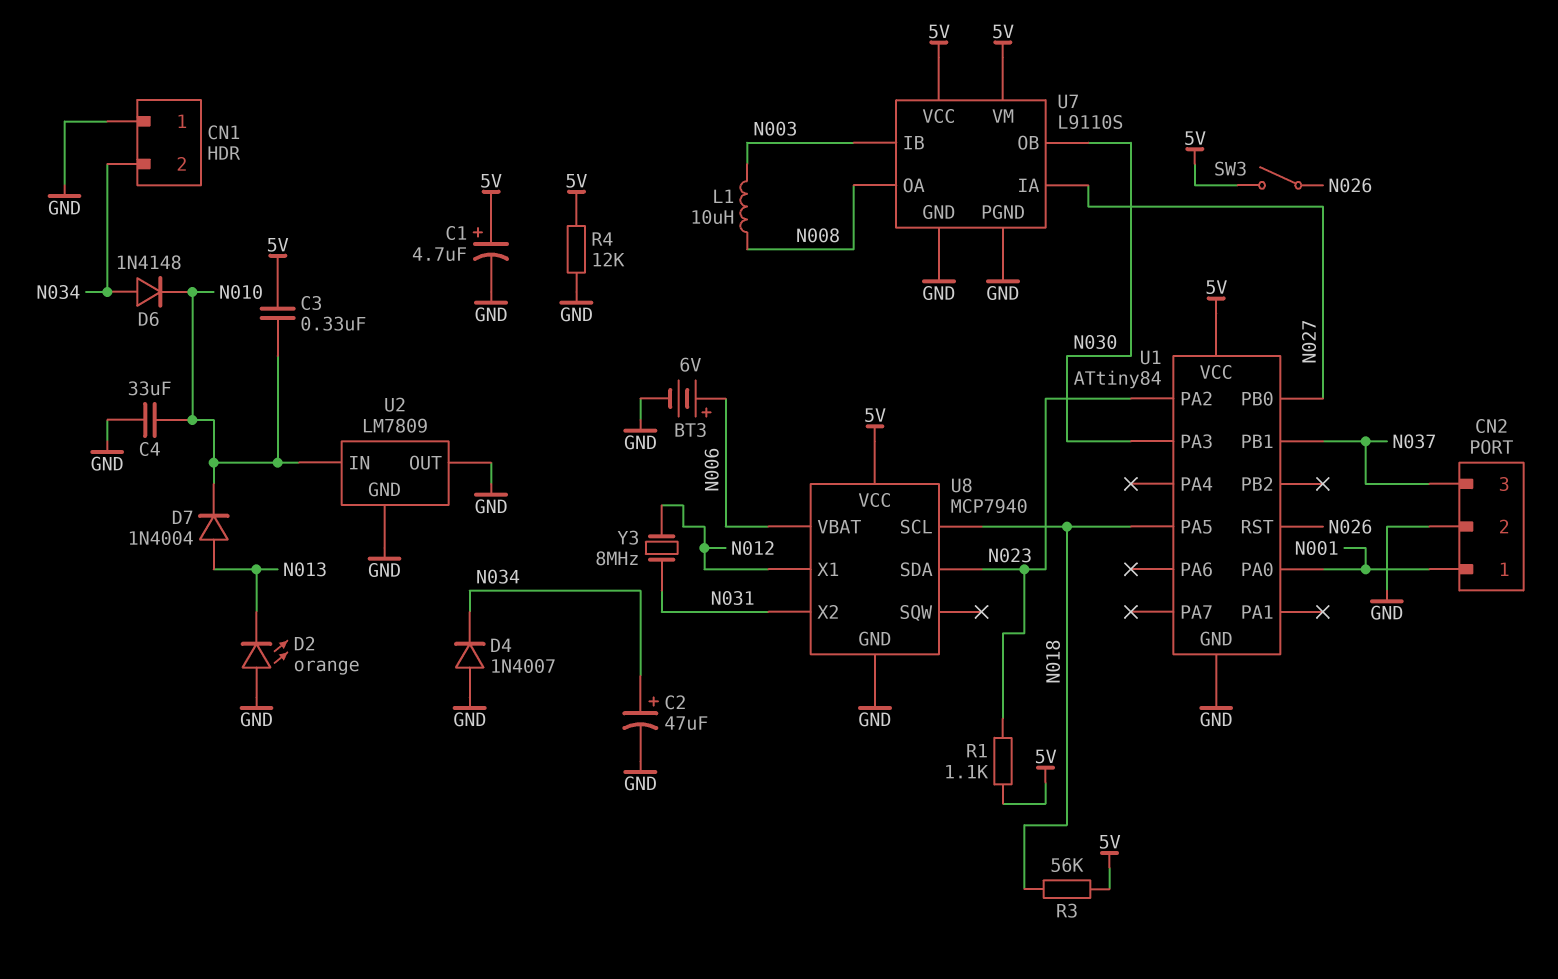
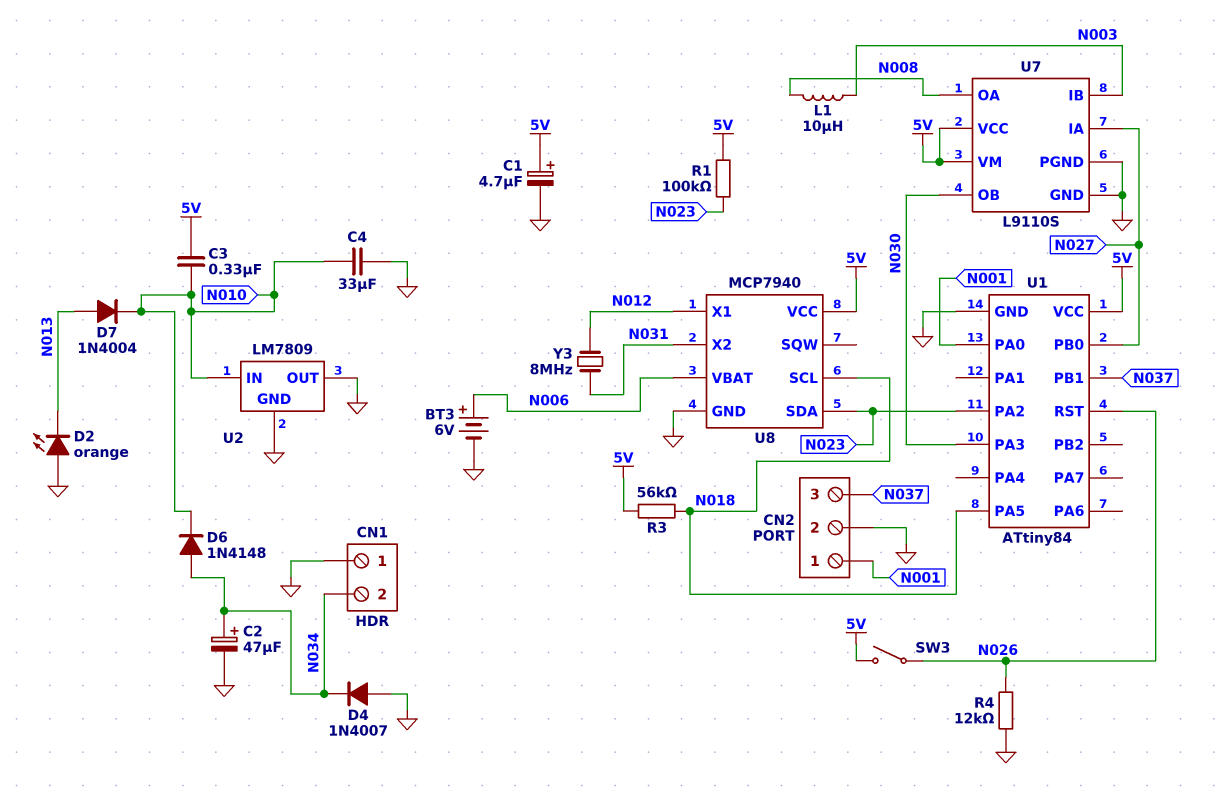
R1: 1.1k (5V, N023) -> 100k (5V, N023)
R4: 12k (5V, GND) -> 12k (GND, N026)

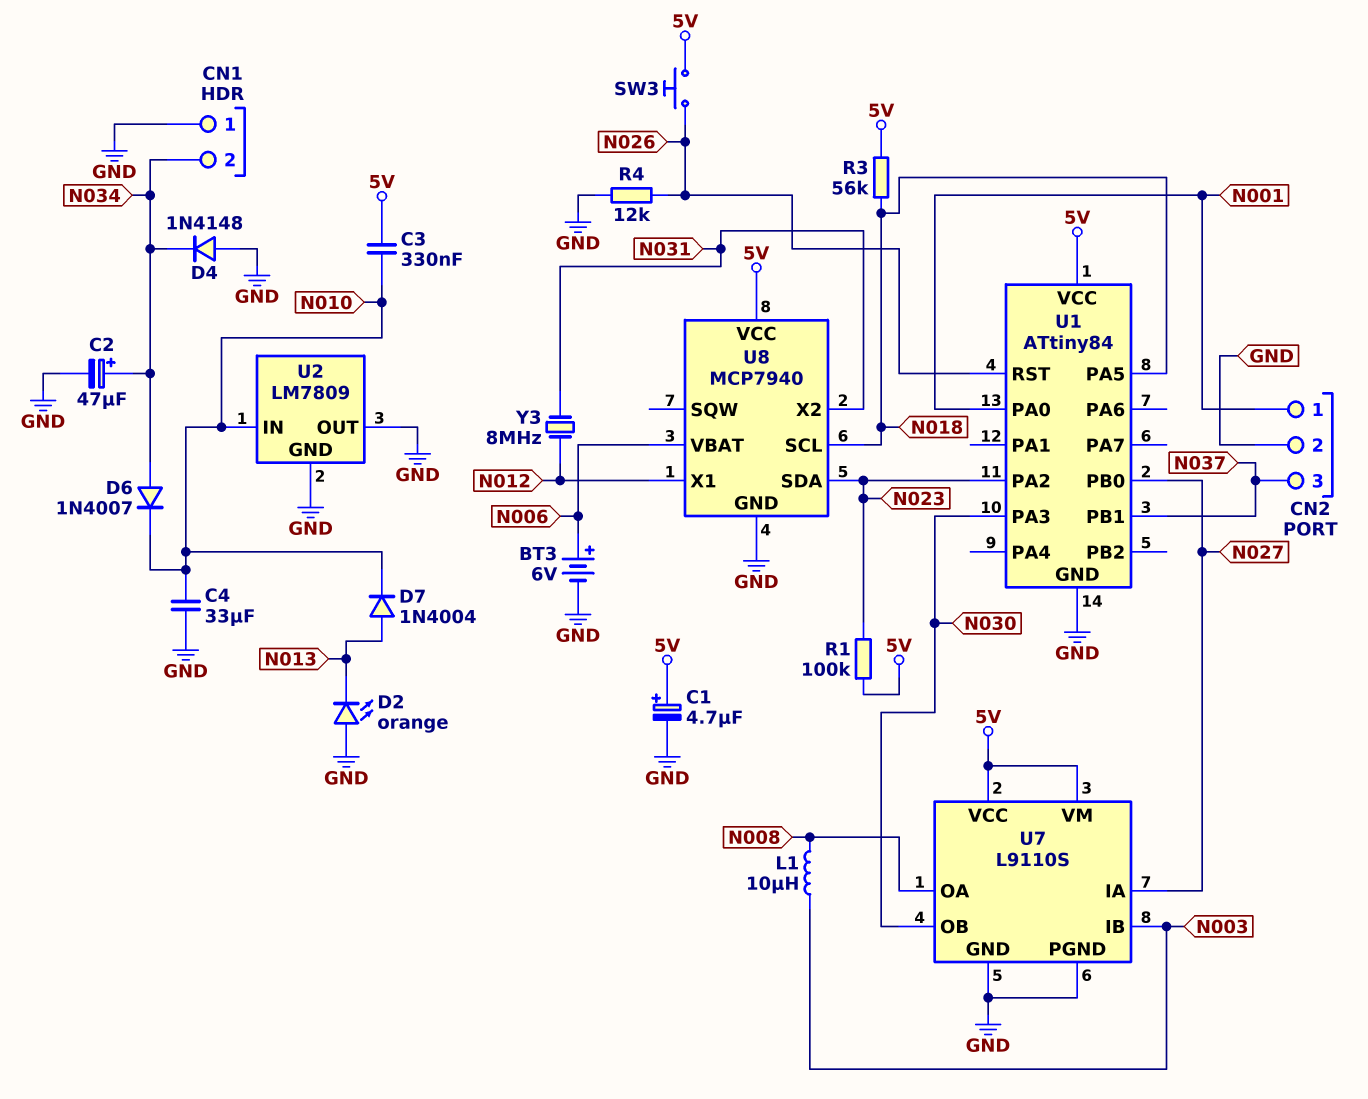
D4: diode 1N4007 (A GND, K N034) -> diode 1N4148 (A GND, K N034)
D6: diode 1N4148 (A N034, K N010) -> diode 1N4007 (A N034, K N010)
SW3: switch (5V, N026) -> button (5V, N026)

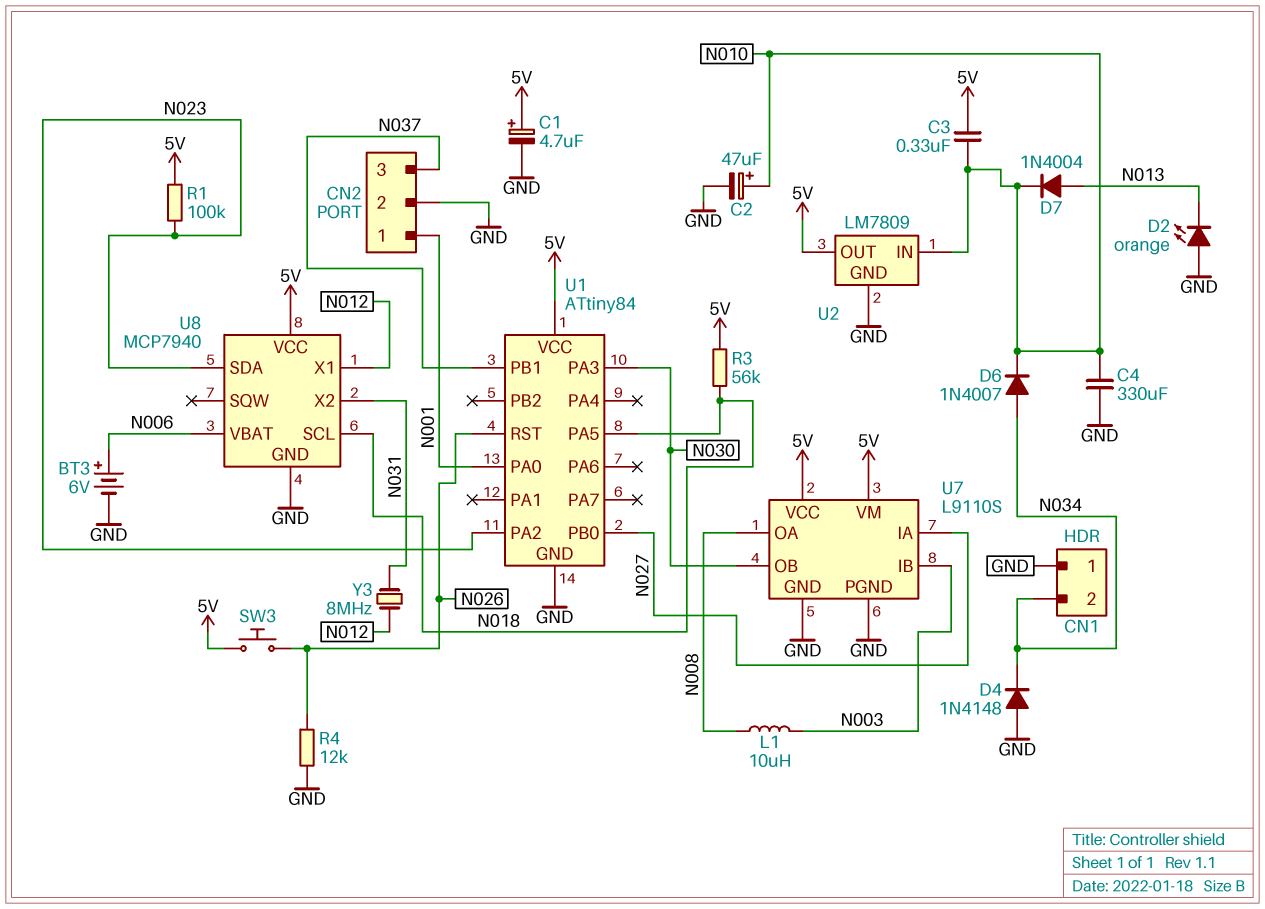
C2: 47uF (plus N034, minus GND) -> 47uF (plus N010, minus GND)
C4: 33uF (GND, N010) -> 330uF (GND, N010)
U2 pin OUT: GND -> 5V

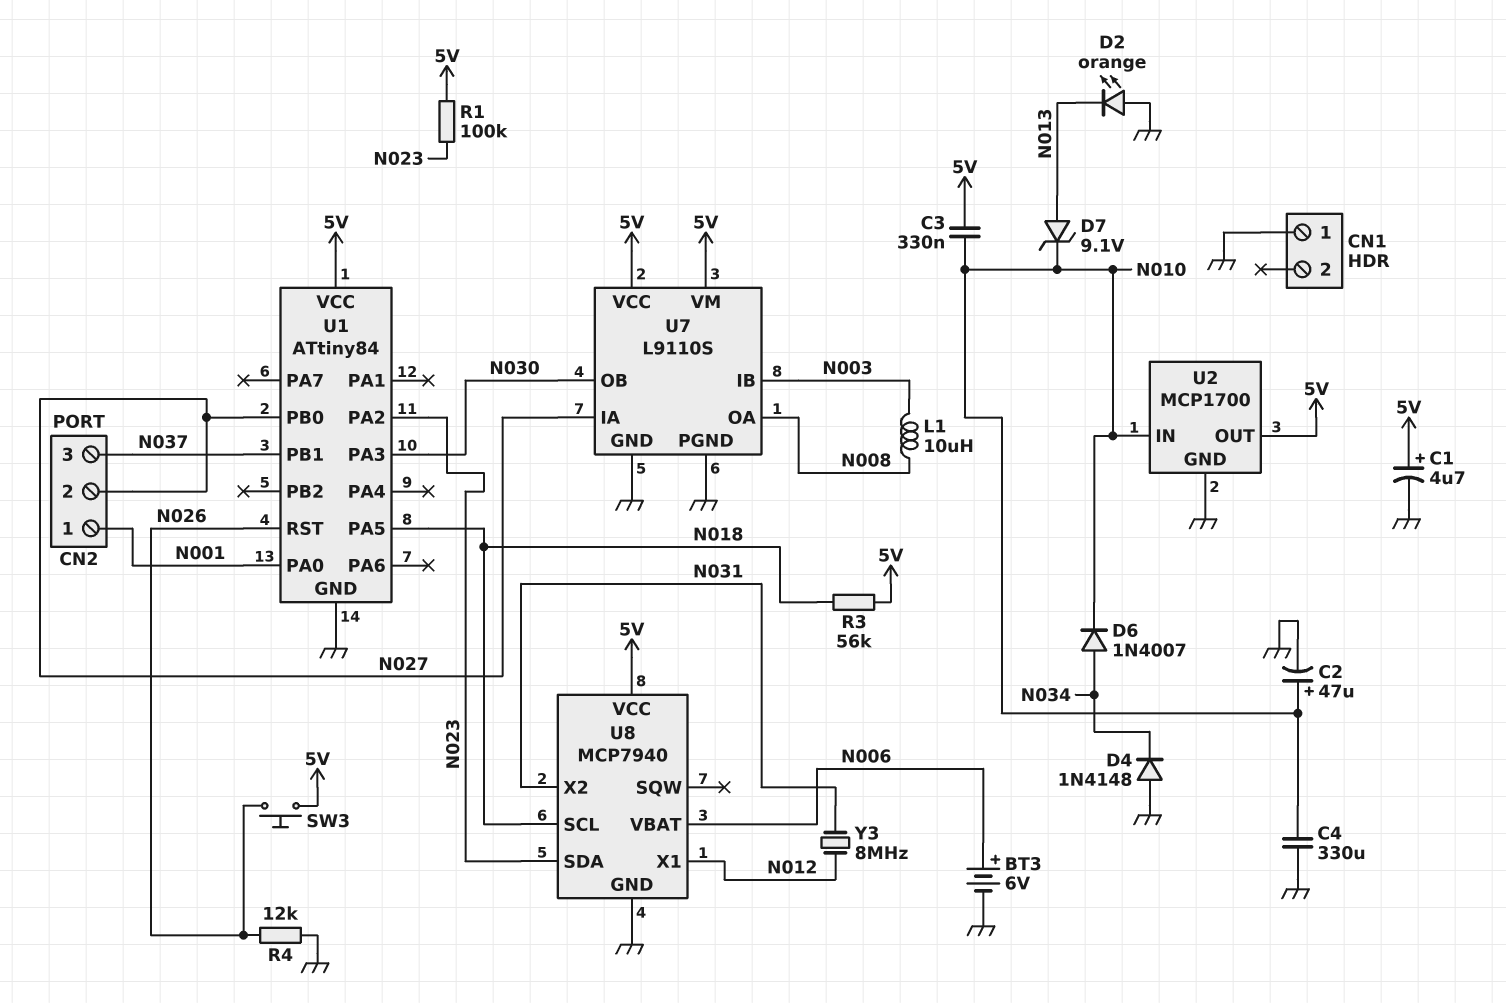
CN1 pin 2: N034 -> none
CN2 pin 2: GND -> N027
D7: diode 1N4004 (A N013, K N010) -> zener 9.1V (A N013, K N010)
U2: LM7809 -> MCP1700

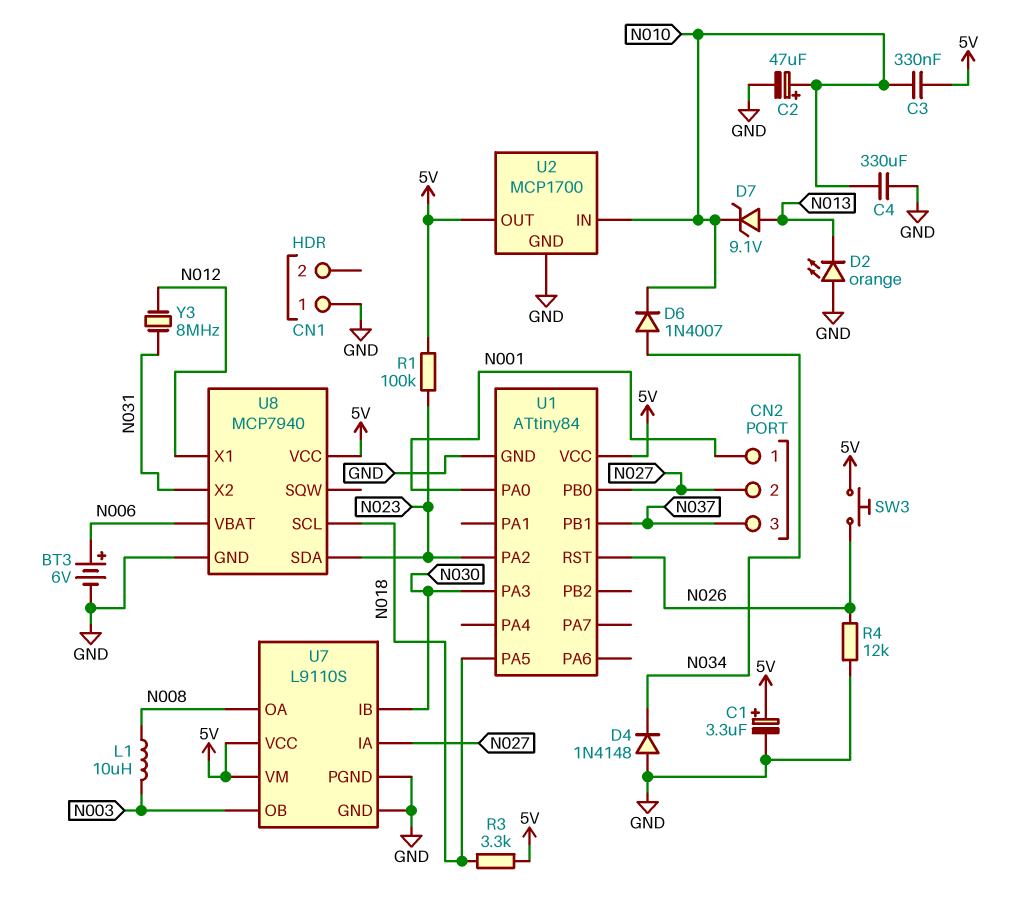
C1: 4.7uF (plus 5V, minus GND) -> 3.3uF (plus 5V, minus GND)
R3: 56k (5V, N018) -> 3.3k (5V, N018)
U7 pin IB: N003 -> N030
U7 pin OB: N030 -> N003

